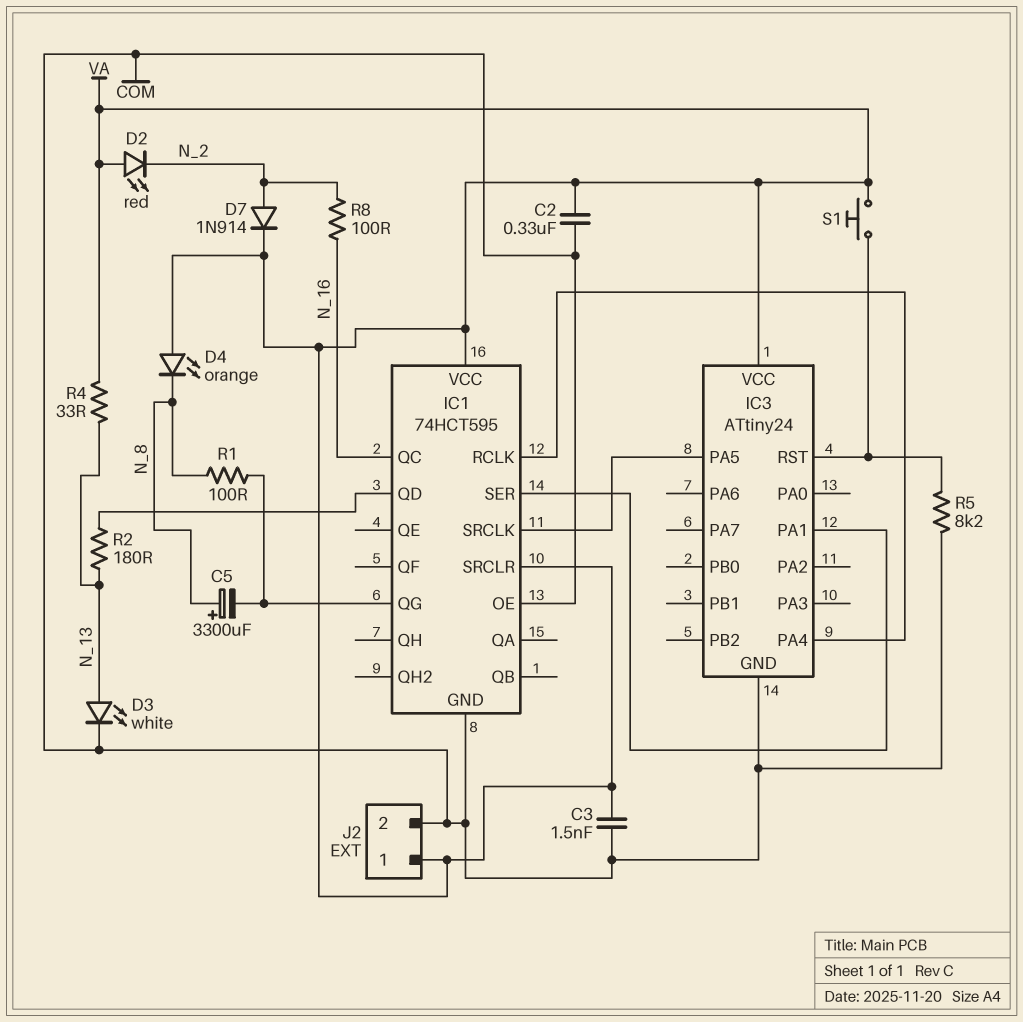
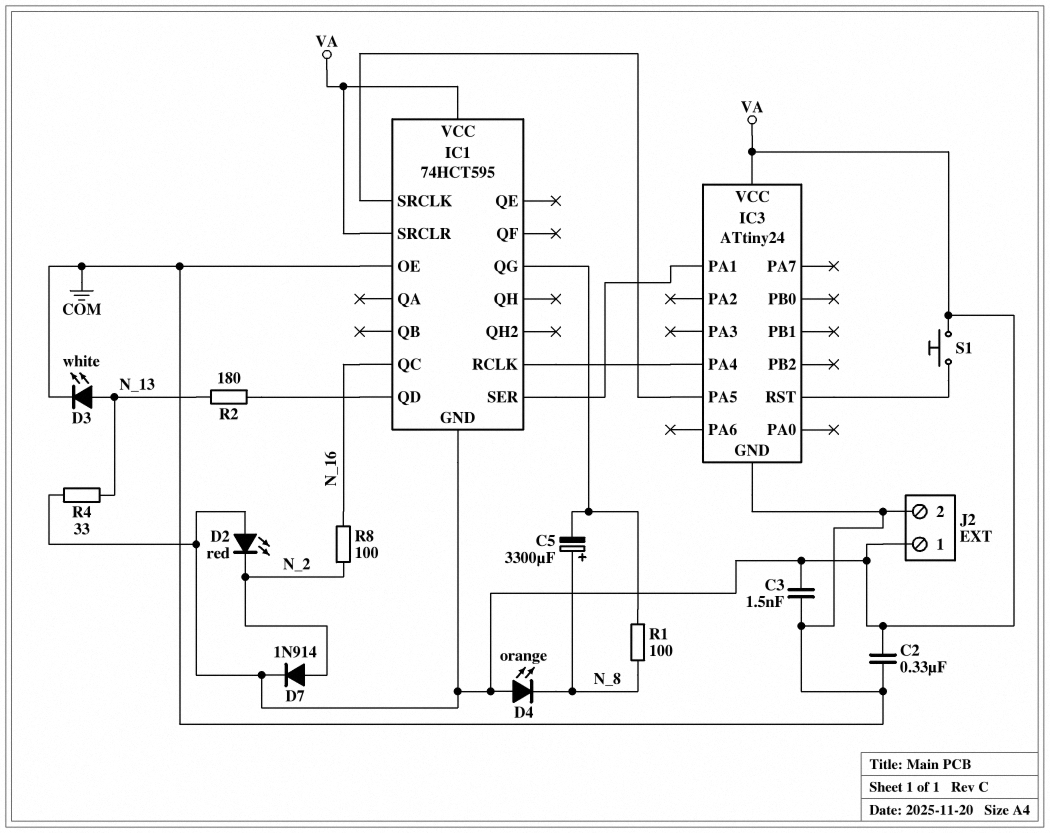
IC1 pin GND: COM -> VA
R5: 8.2k (COM, IC3/RST) -> none

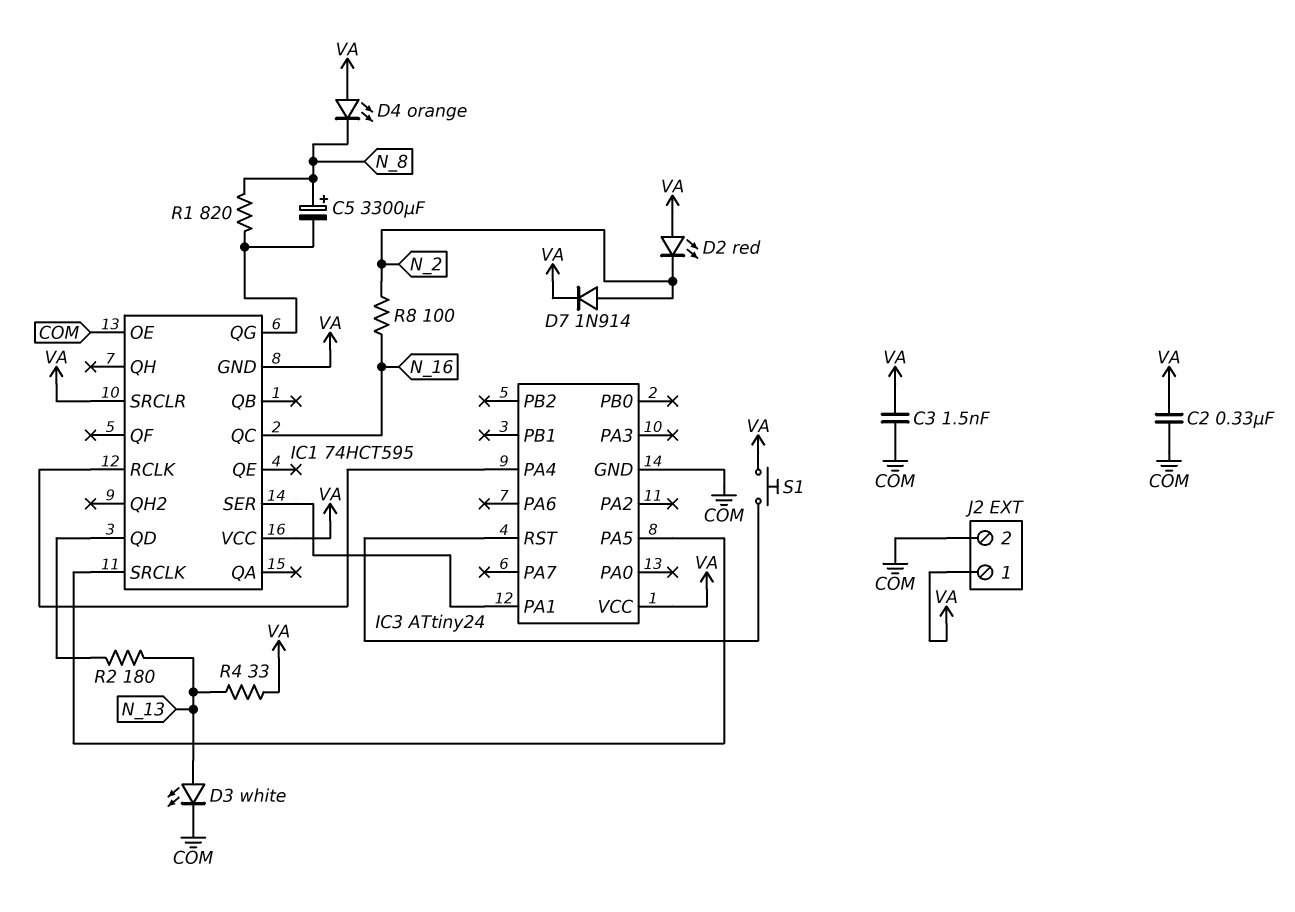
R1: 100 (IC1/QG, N_8) -> 820 (IC1/QG, N_8)

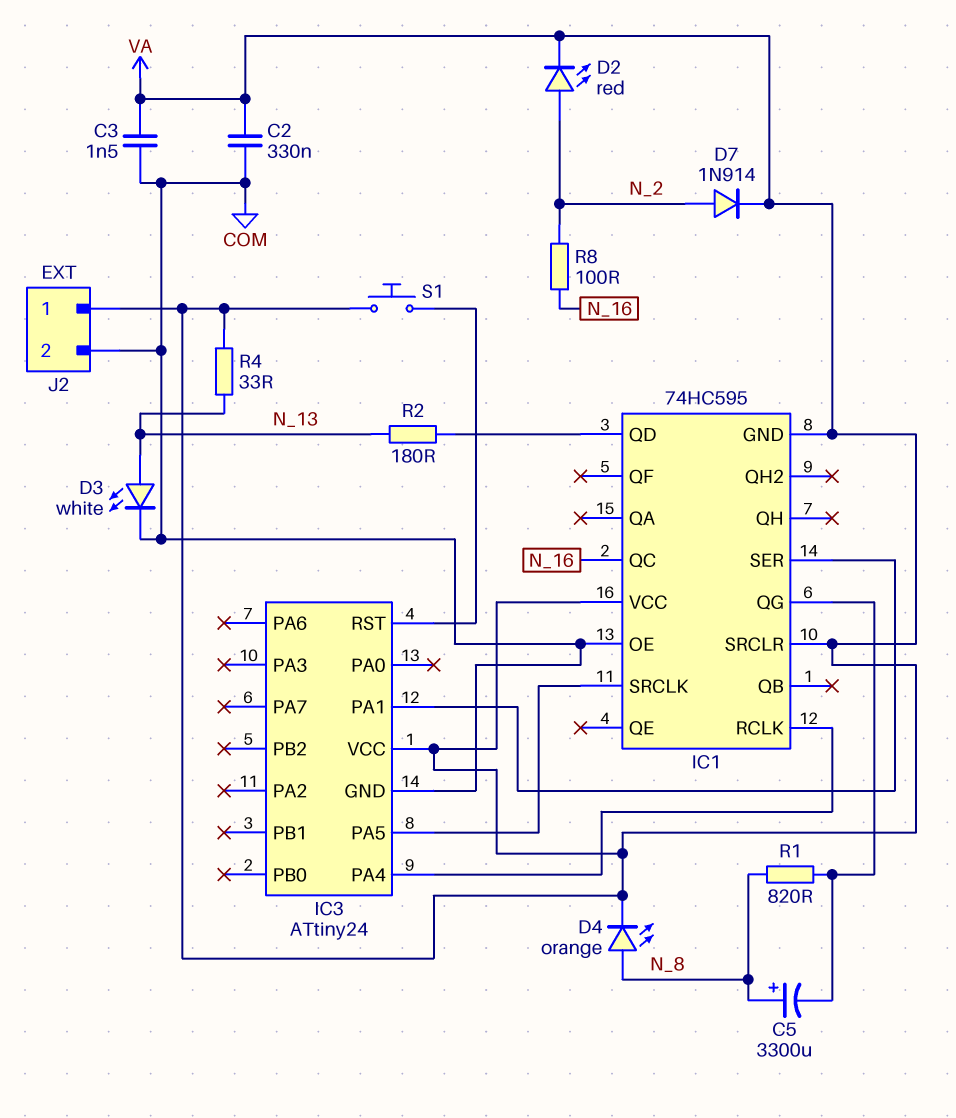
D2: LED red (A VA, K N_2) -> LED red (A N_2, K VA)
D4: LED orange (A VA, K N_8) -> LED orange (A N_8, K VA)
IC1: 74HCT595 -> 74HC595

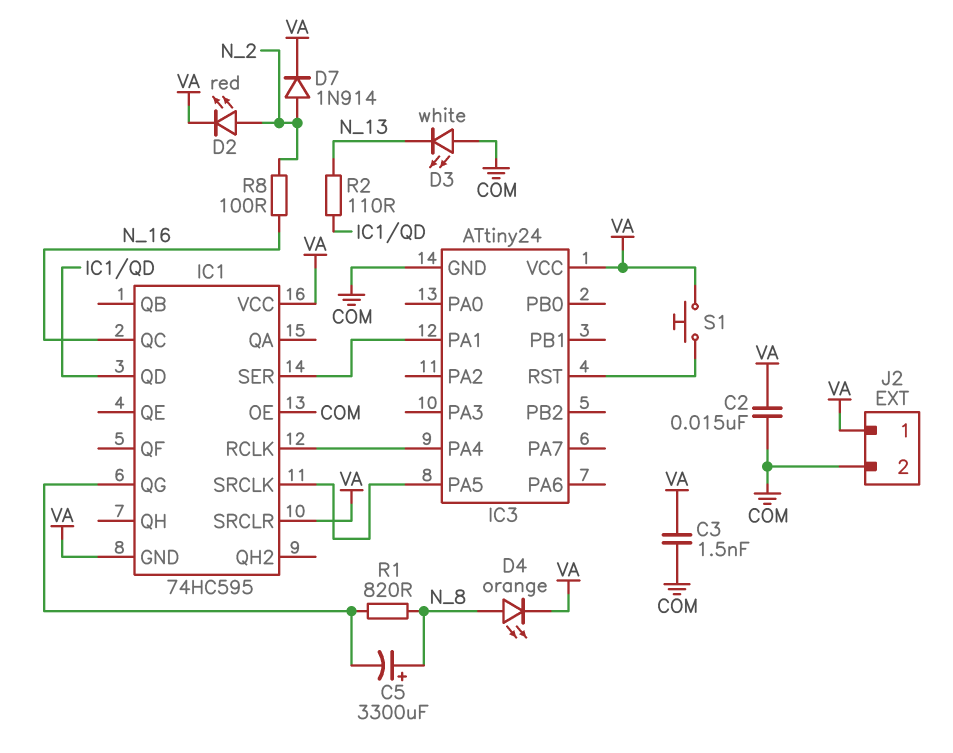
C2: 330nF (COM, VA) -> 15nF (COM, VA)
D3: LED white (A N_13, K COM) -> LED white (A COM, K N_13)
R2: 180 (IC1/QD, N_13) -> 110 (IC1/QD, N_13)
R4: 33 (N_13, VA) -> none

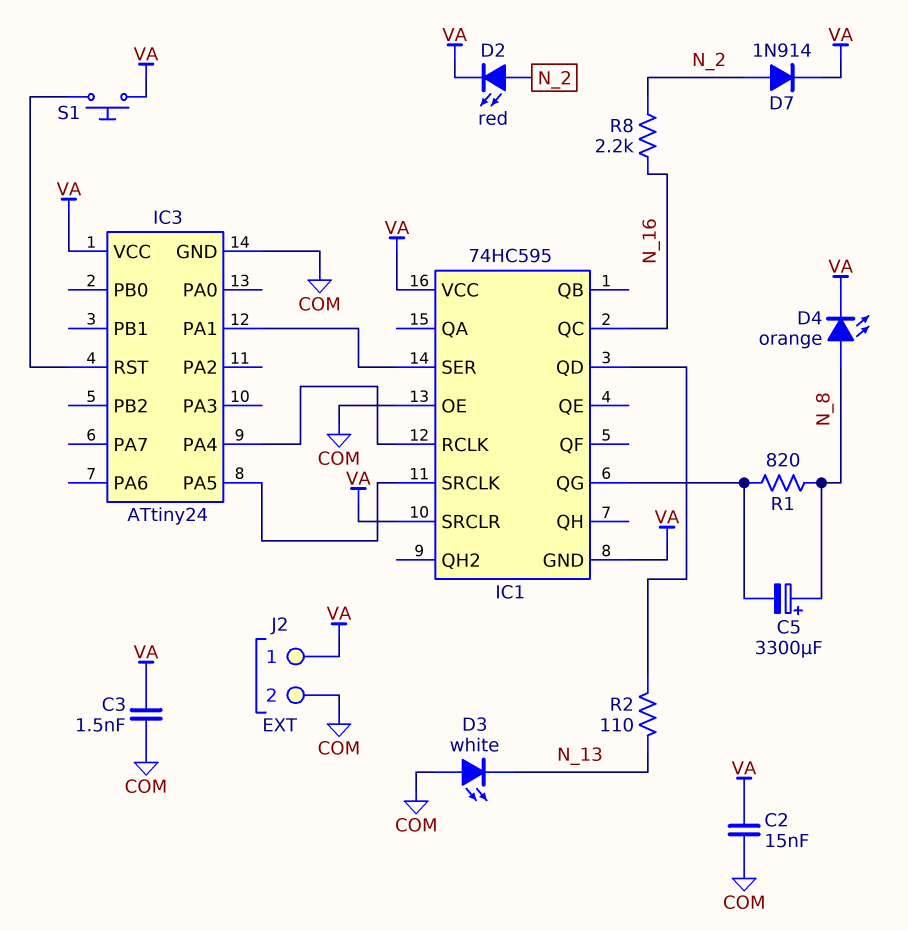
R8: 100 (N_2, N_16) -> 2.2k (N_2, N_16)

